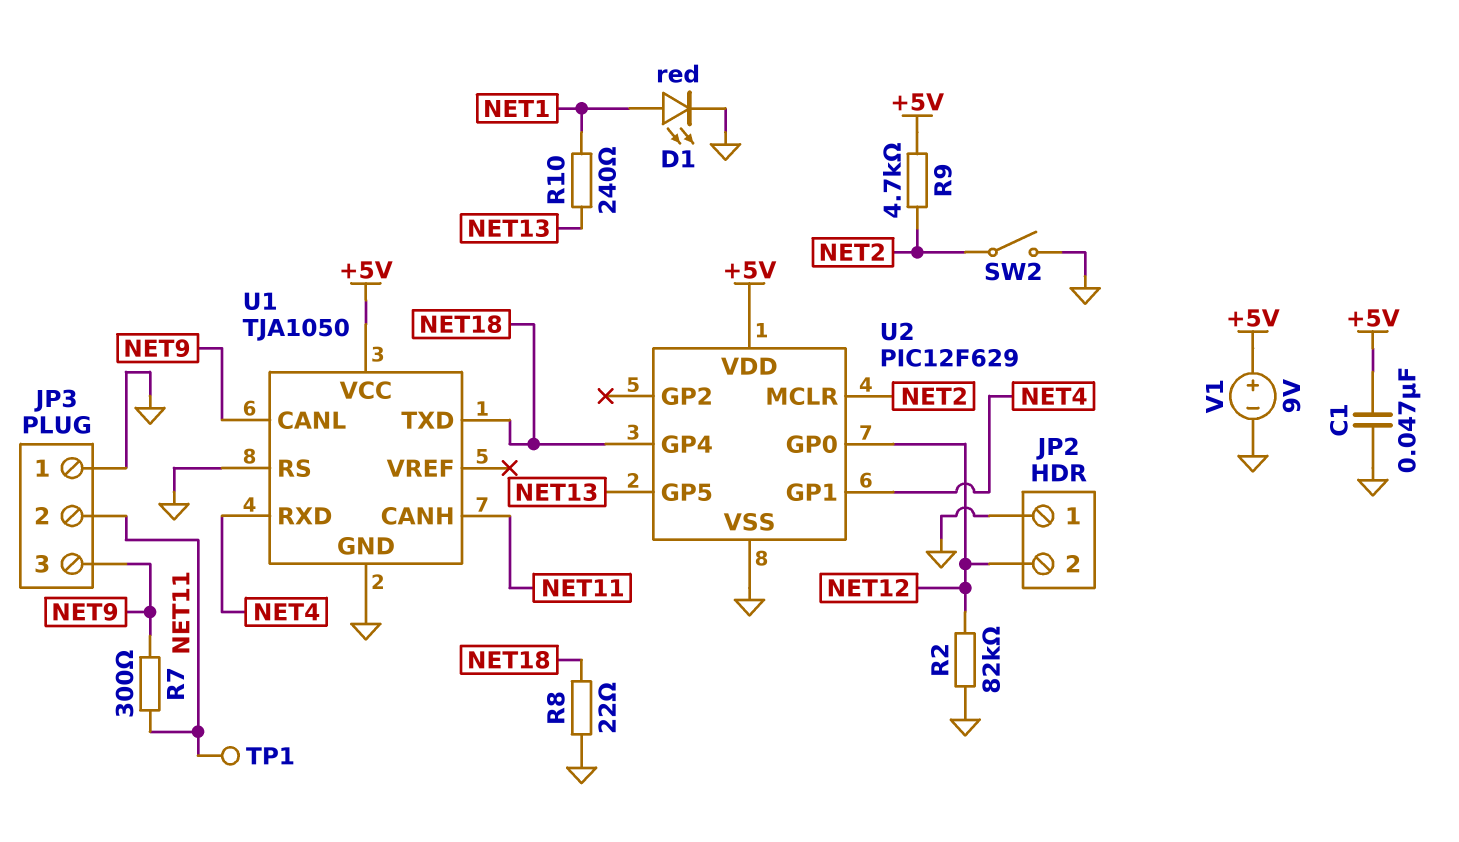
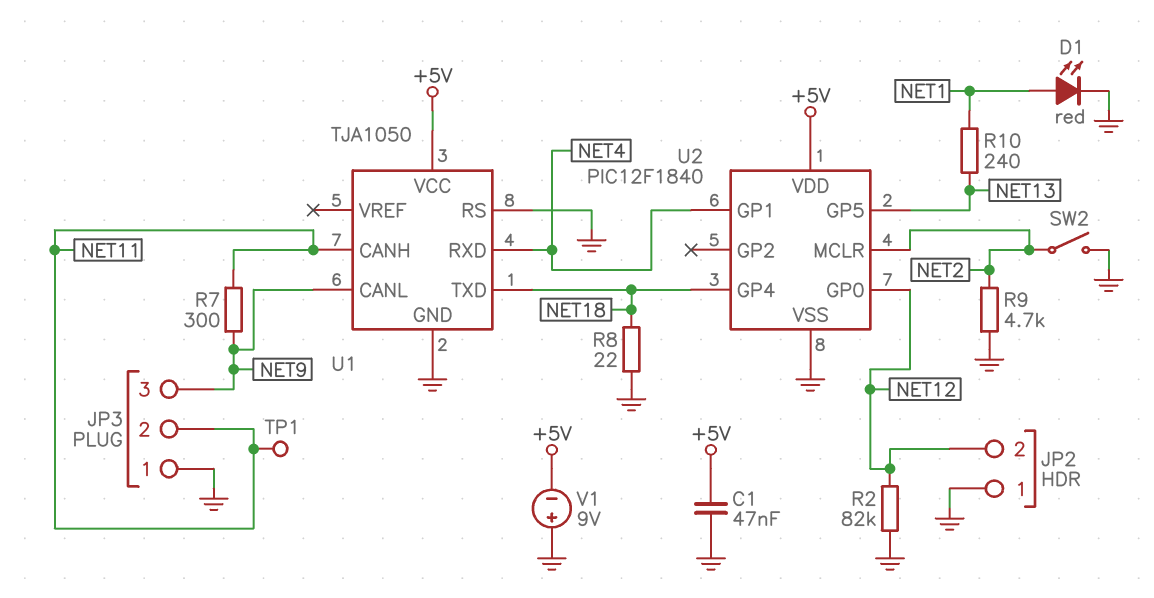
R9: 4.7k (+5V, NET2) -> 4.7k (GND, NET2)
U2: PIC12F629 -> PIC12F1840
V1: 9V (plus +5V, minus GND) -> 9V (plus GND, minus +5V)

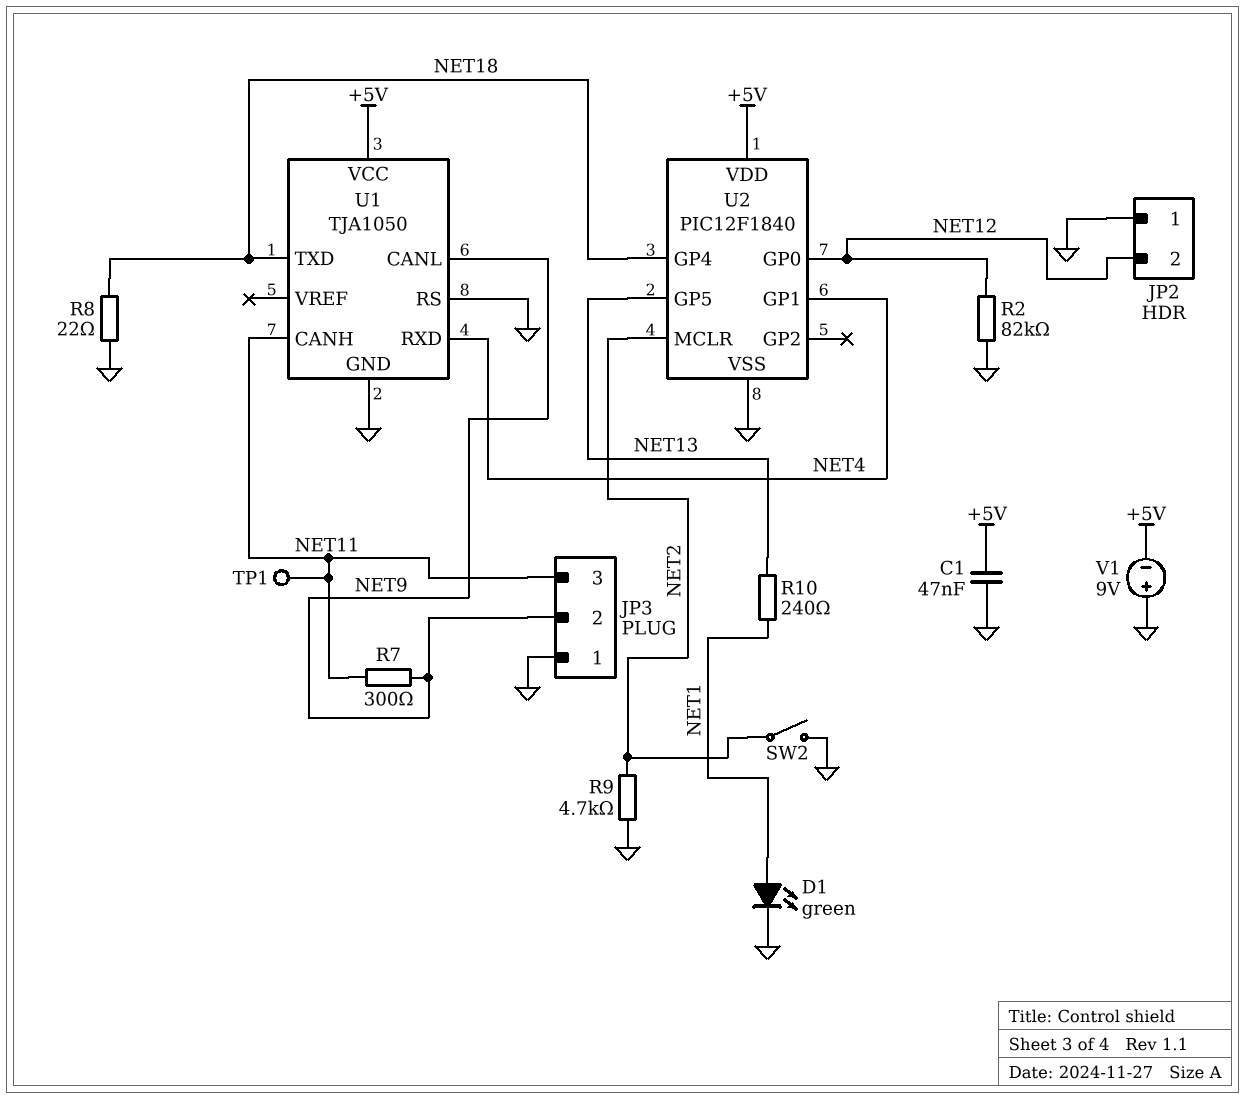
D1: LED red (A NET1, K GND) -> LED green (A NET1, K GND)
JP3 pin 2: NET11 -> NET9
JP3 pin 3: NET9 -> NET11

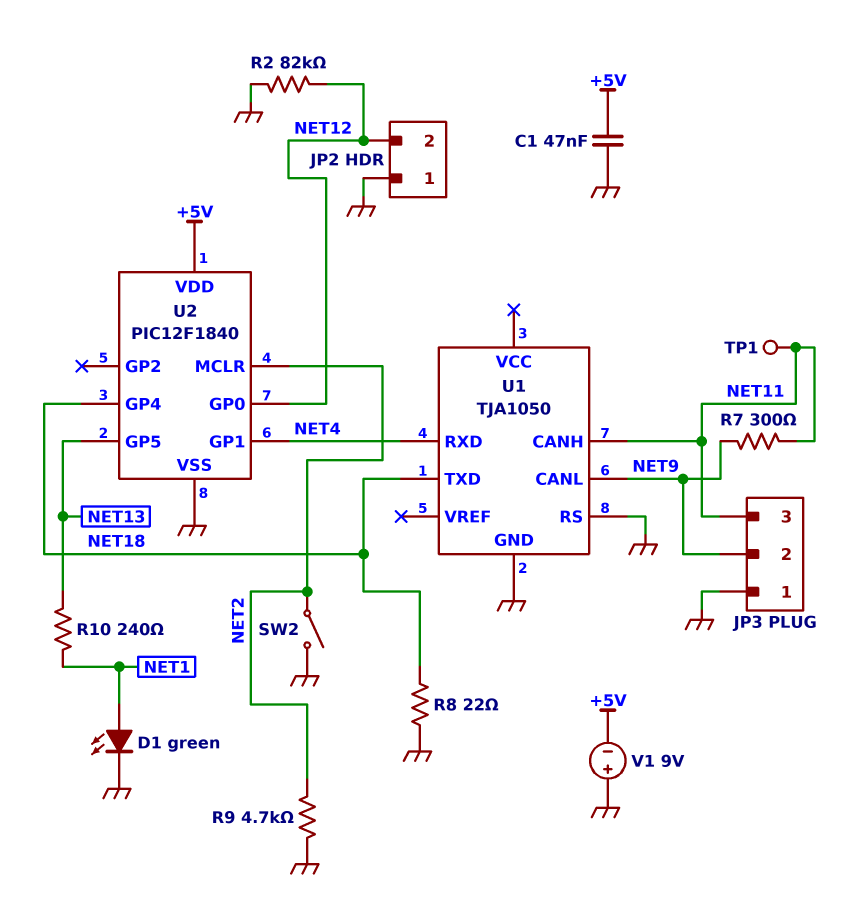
U1 pin VCC: +5V -> none

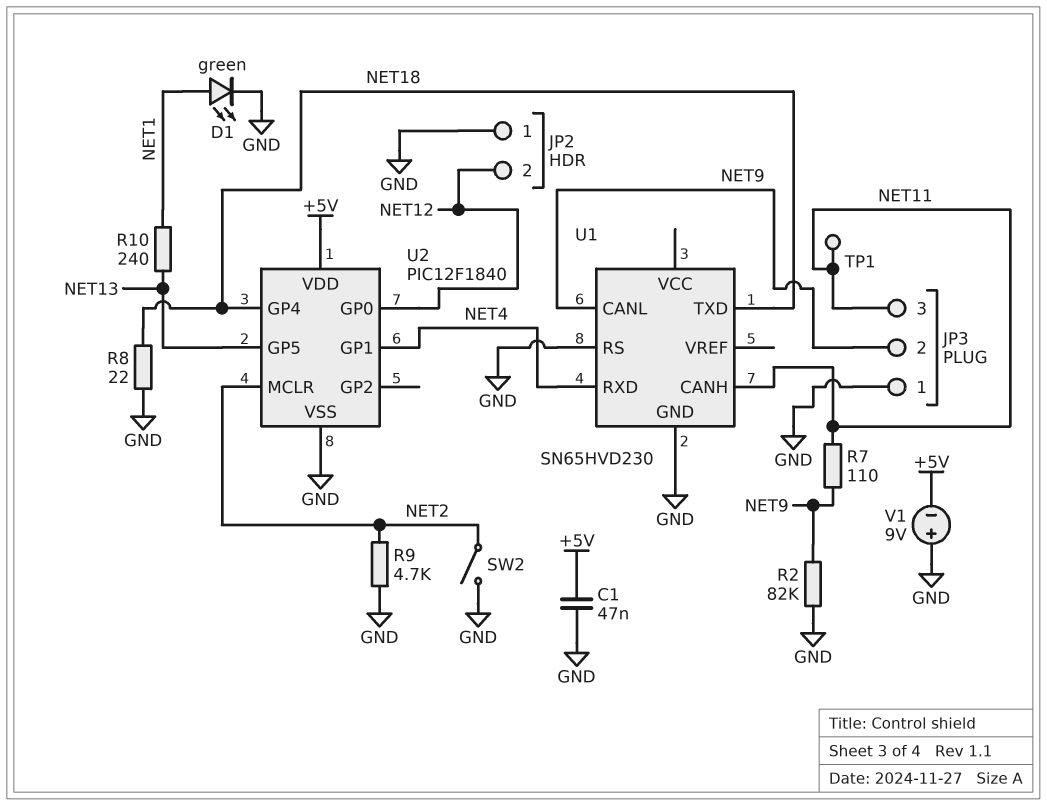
R2: 82k (GND, NET12) -> 82k (GND, NET9)
R7: 300 (NET9, NET11) -> 110 (NET9, NET11)
U1: TJA1050 -> SN65HVD230

